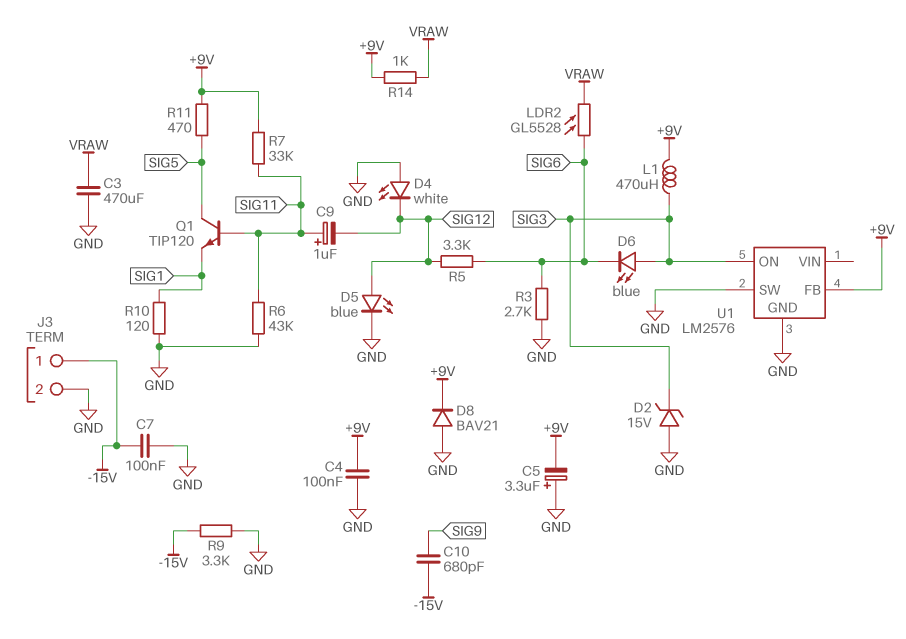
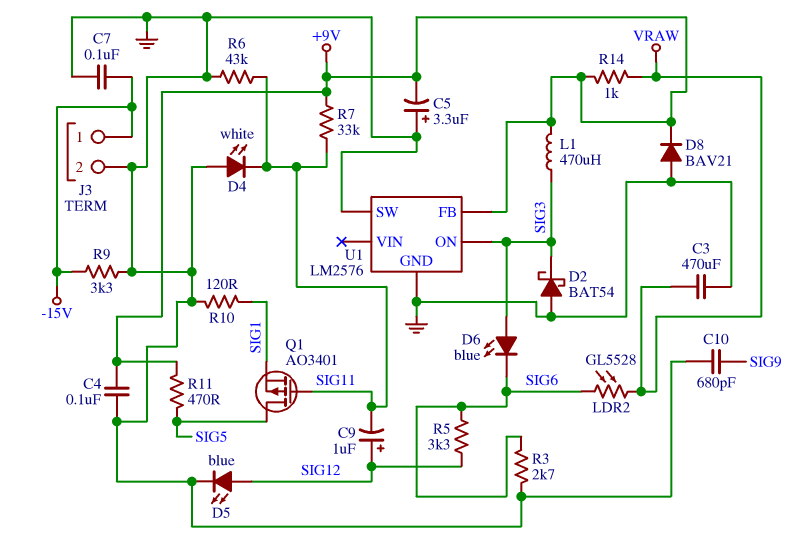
C9: 1uF (plus SIG11, minus SIG12) -> 1uF (plus SIG12, minus SIG11)
C10: 680pF (-15V, SIG9) -> 680pF (GND, SIG9)
D2: zener 15V (A GND, K SIG3) -> schottky BAT54 (A GND, K SIG3)
D4: LED white (A GND, K SIG12) -> LED white (A GND, K SIG11)
Q1: NPN TIP120 (B SIG11, C SIG5, E SIG1) -> PMOS AO3401 (G SIG11, D SIG5, S SIG1)

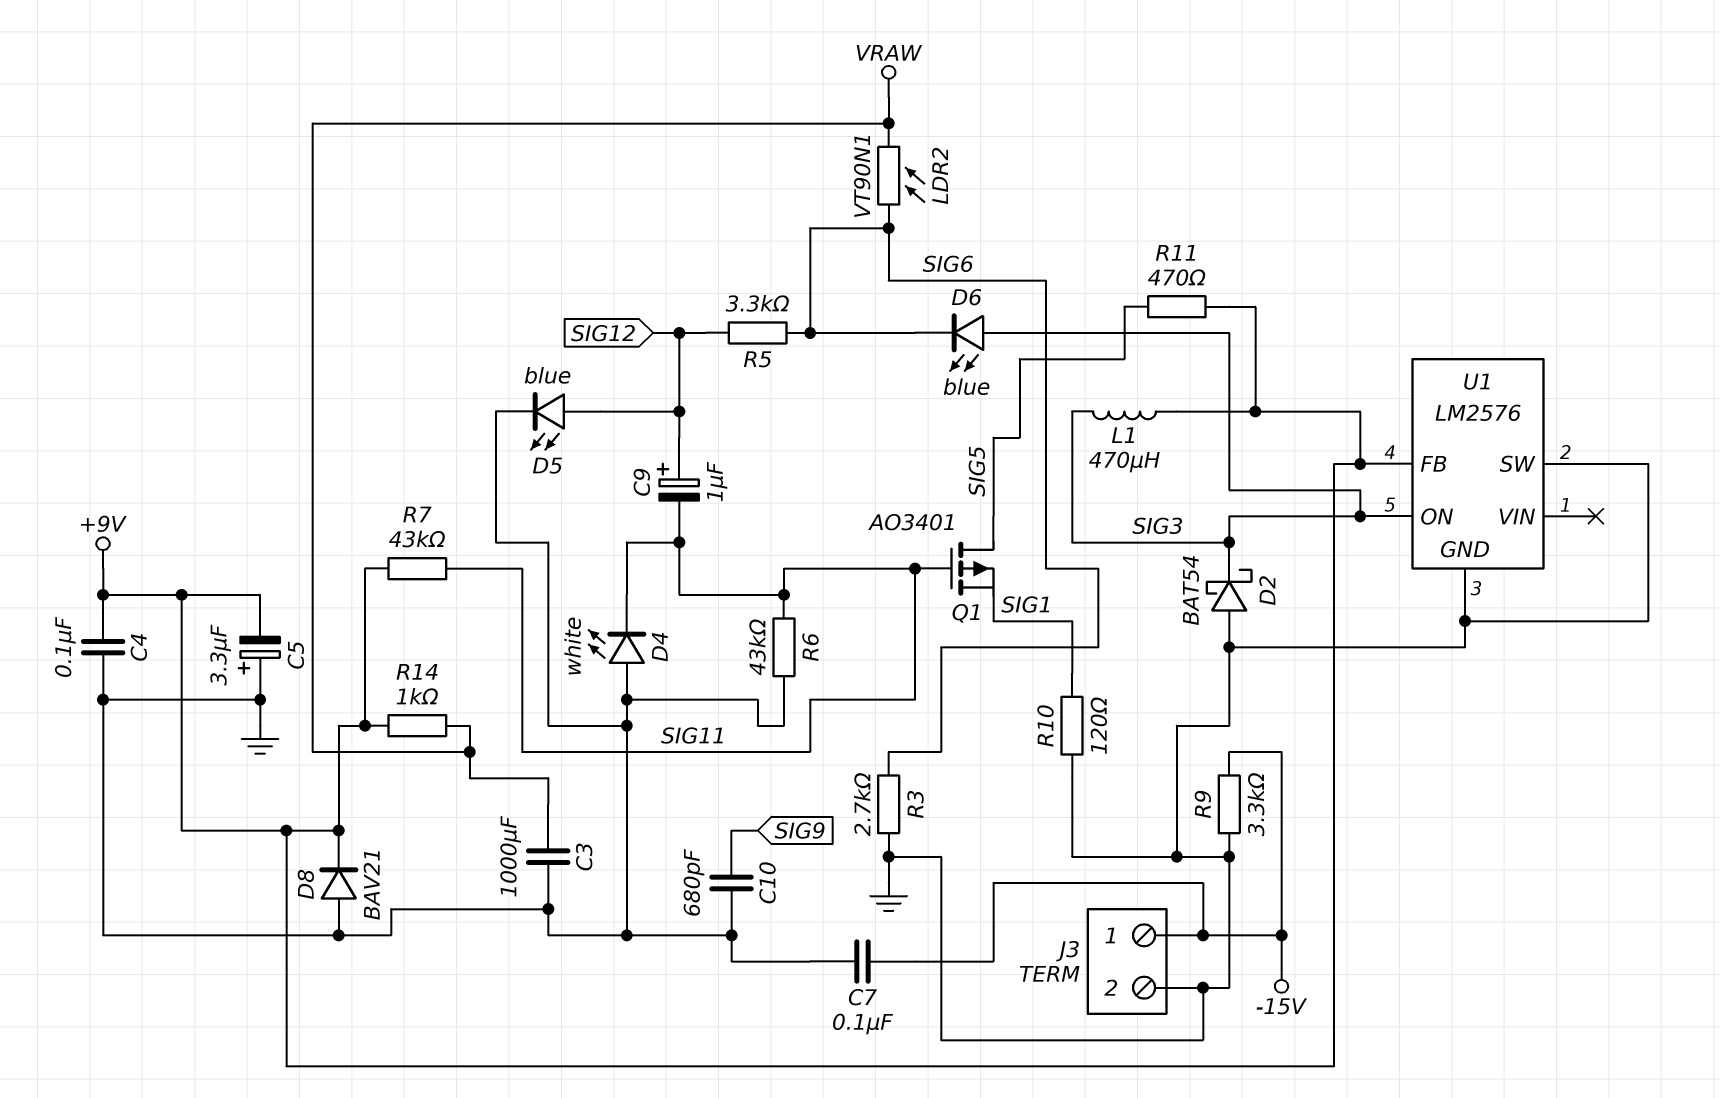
C3: 470uF (GND, VRAW) -> 1000uF (GND, VRAW)
LDR2: GL5528 (SIG6, VRAW) -> VT90N1 (SIG6, VRAW)
R7: 33k (+9V, SIG11) -> 43k (+9V, SIG11)

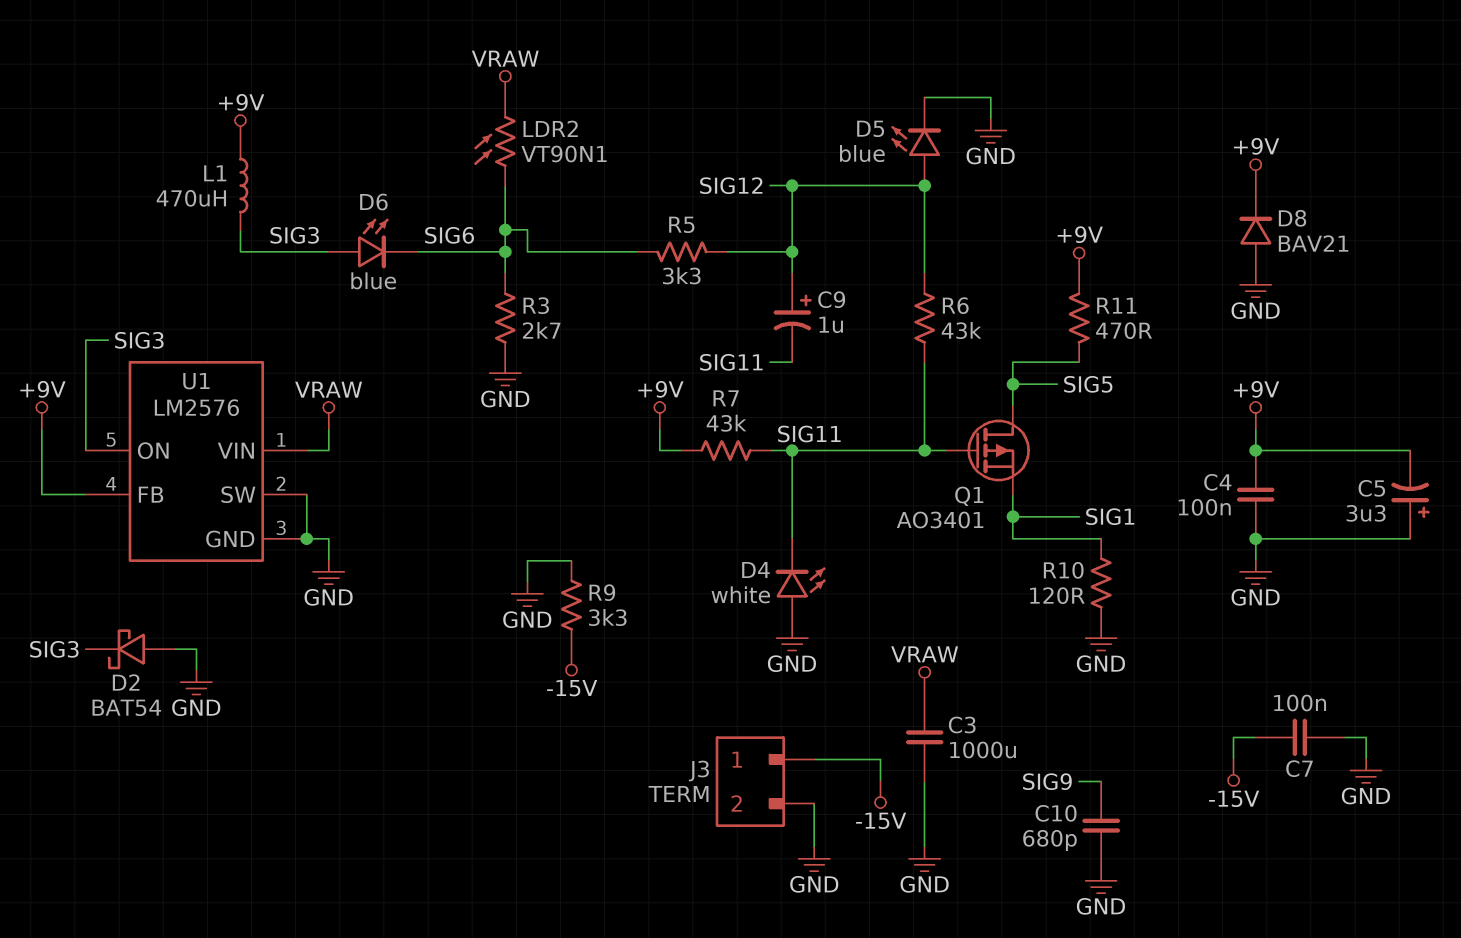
R6: 43k (GND, SIG11) -> 43k (SIG11, SIG12)
R14: 1k (+9V, VRAW) -> none
U1 pin VIN: none -> VRAW

